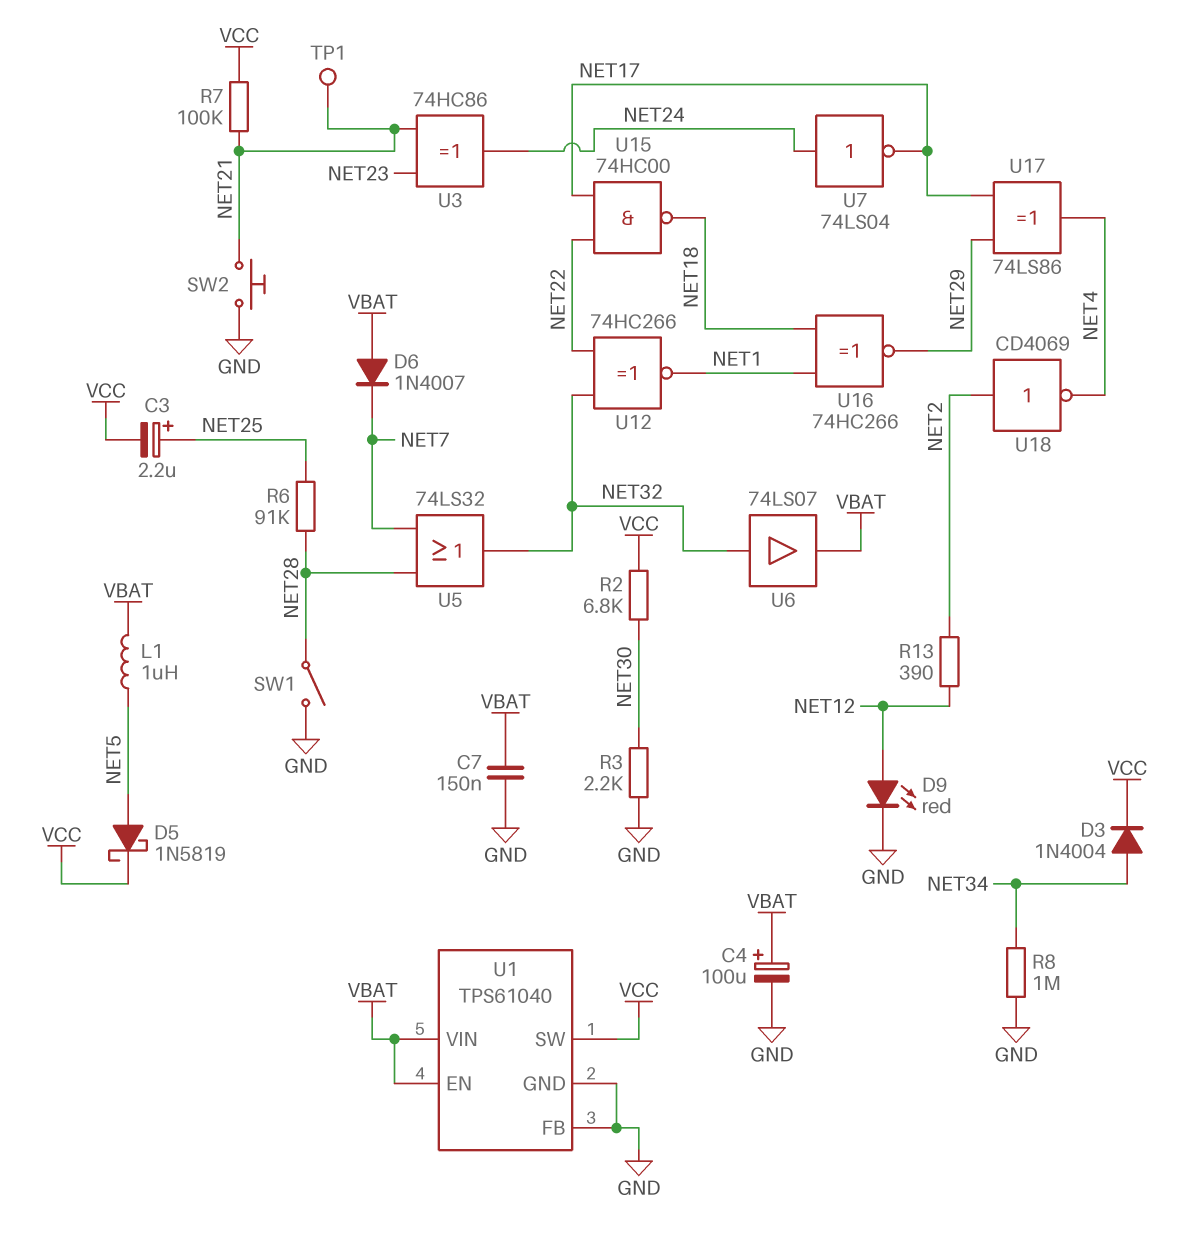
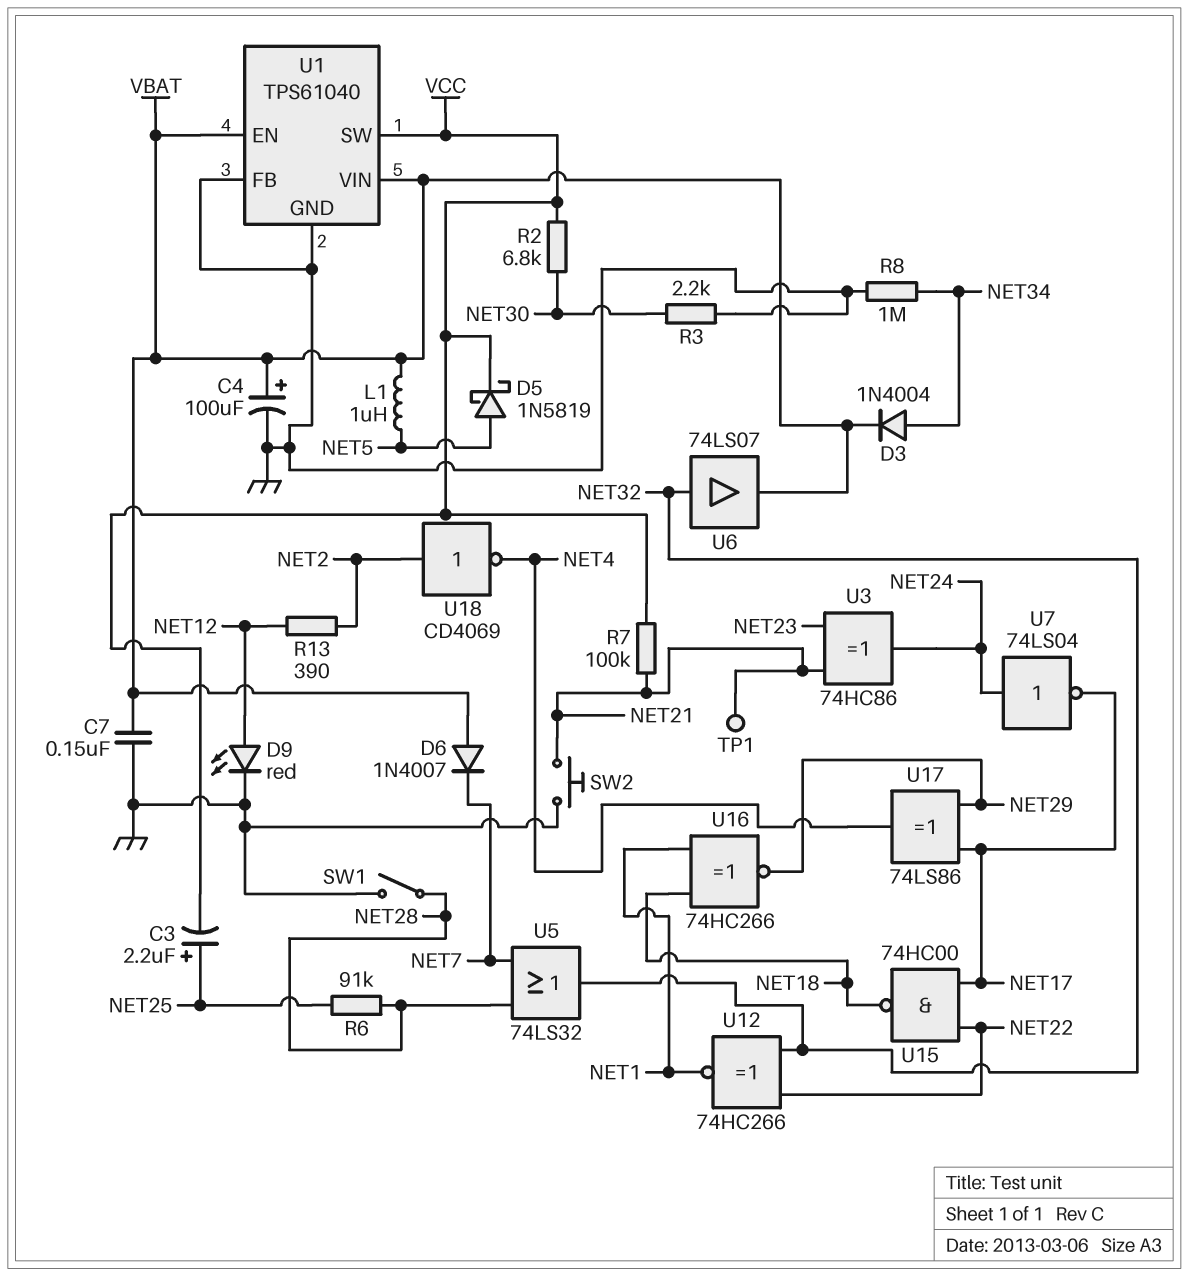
D3: diode 1N4004 (A NET34, K VCC) -> diode 1N4004 (A NET34, K VBAT)

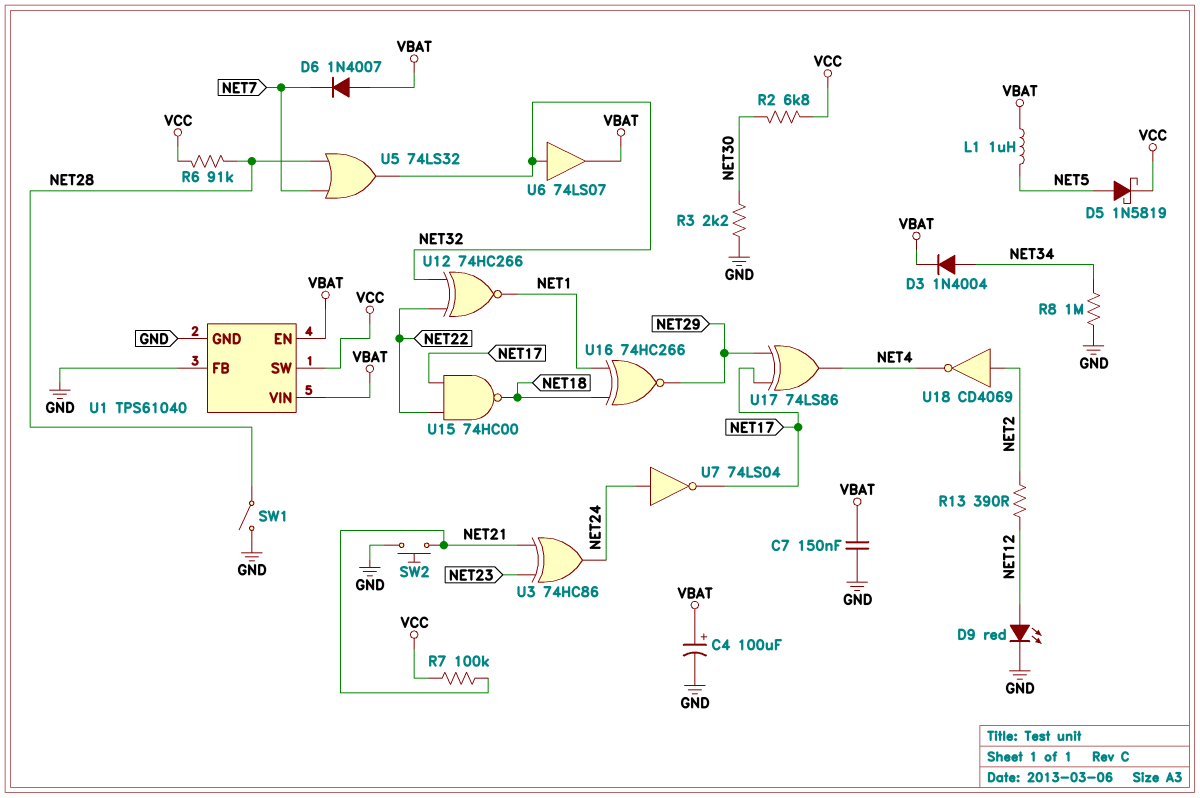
C3: 2.2uF (plus NET25, minus VCC) -> none
R6: 91k (NET25, NET28) -> 91k (NET28, VCC)
TP1: test point (NET21) -> none

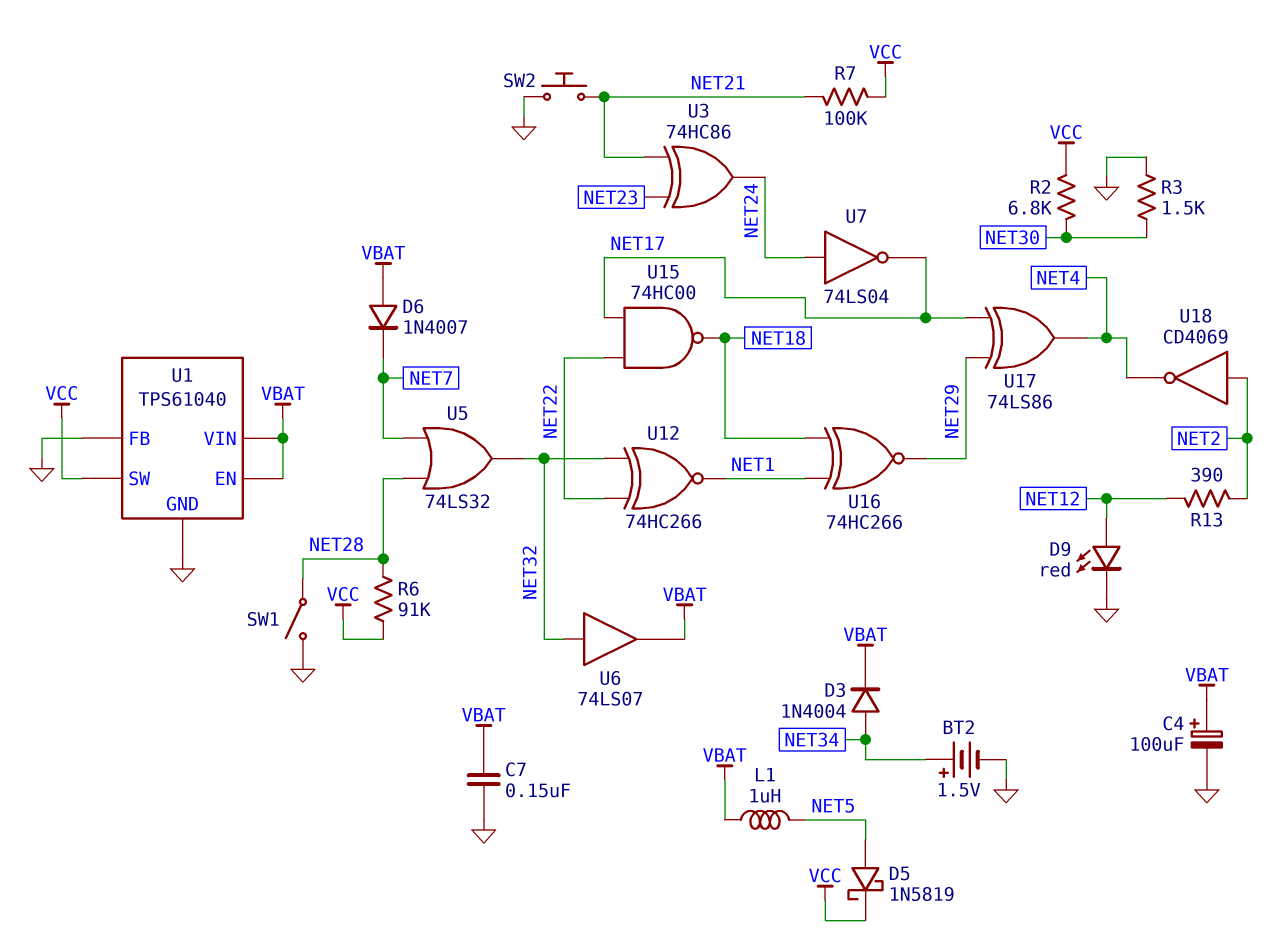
BT2: none -> 1.5V (plus NET34, minus GND)
R3: 2.2k (GND, NET30) -> 1.5k (GND, NET30)
R8: 1M (GND, NET34) -> none

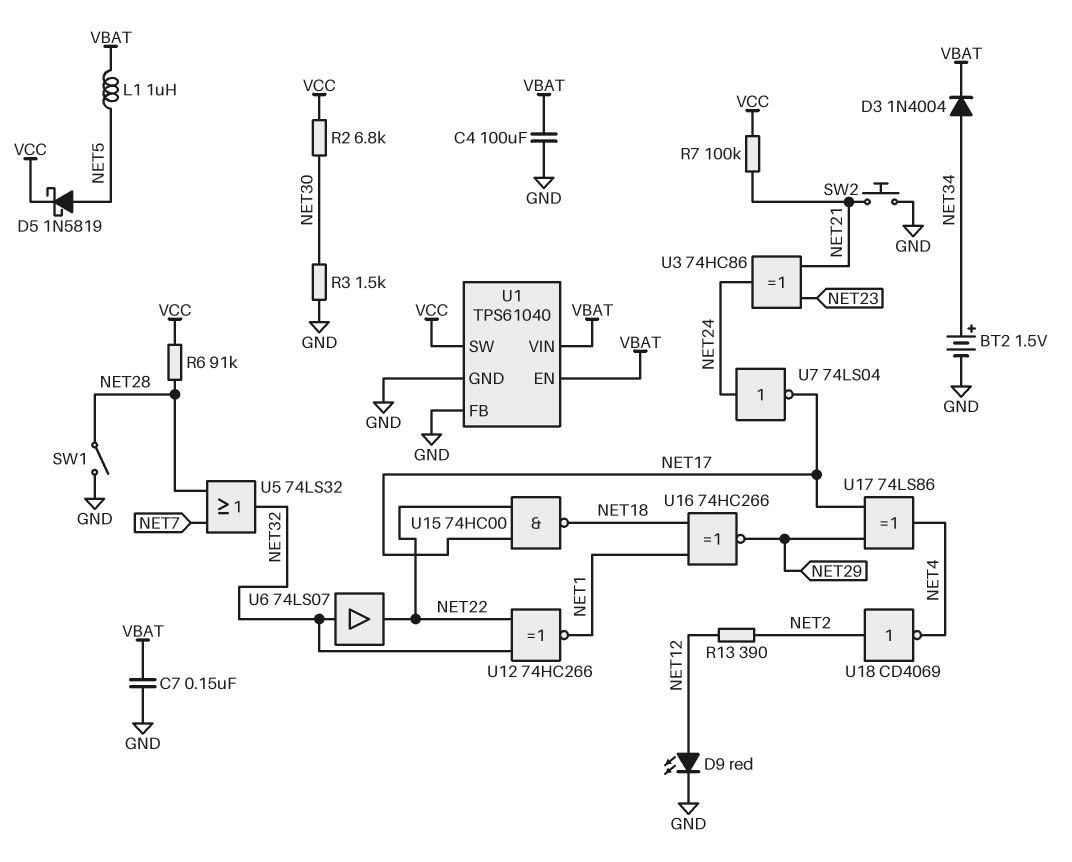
C4: 100uF (plus VBAT, minus GND) -> 100uF (GND, VBAT)
D6: diode 1N4007 (A VBAT, K NET7) -> none
U6: buffer 74LS07 (in NET32, out VBAT) -> buffer 74LS07 (in NET32, out NET22)

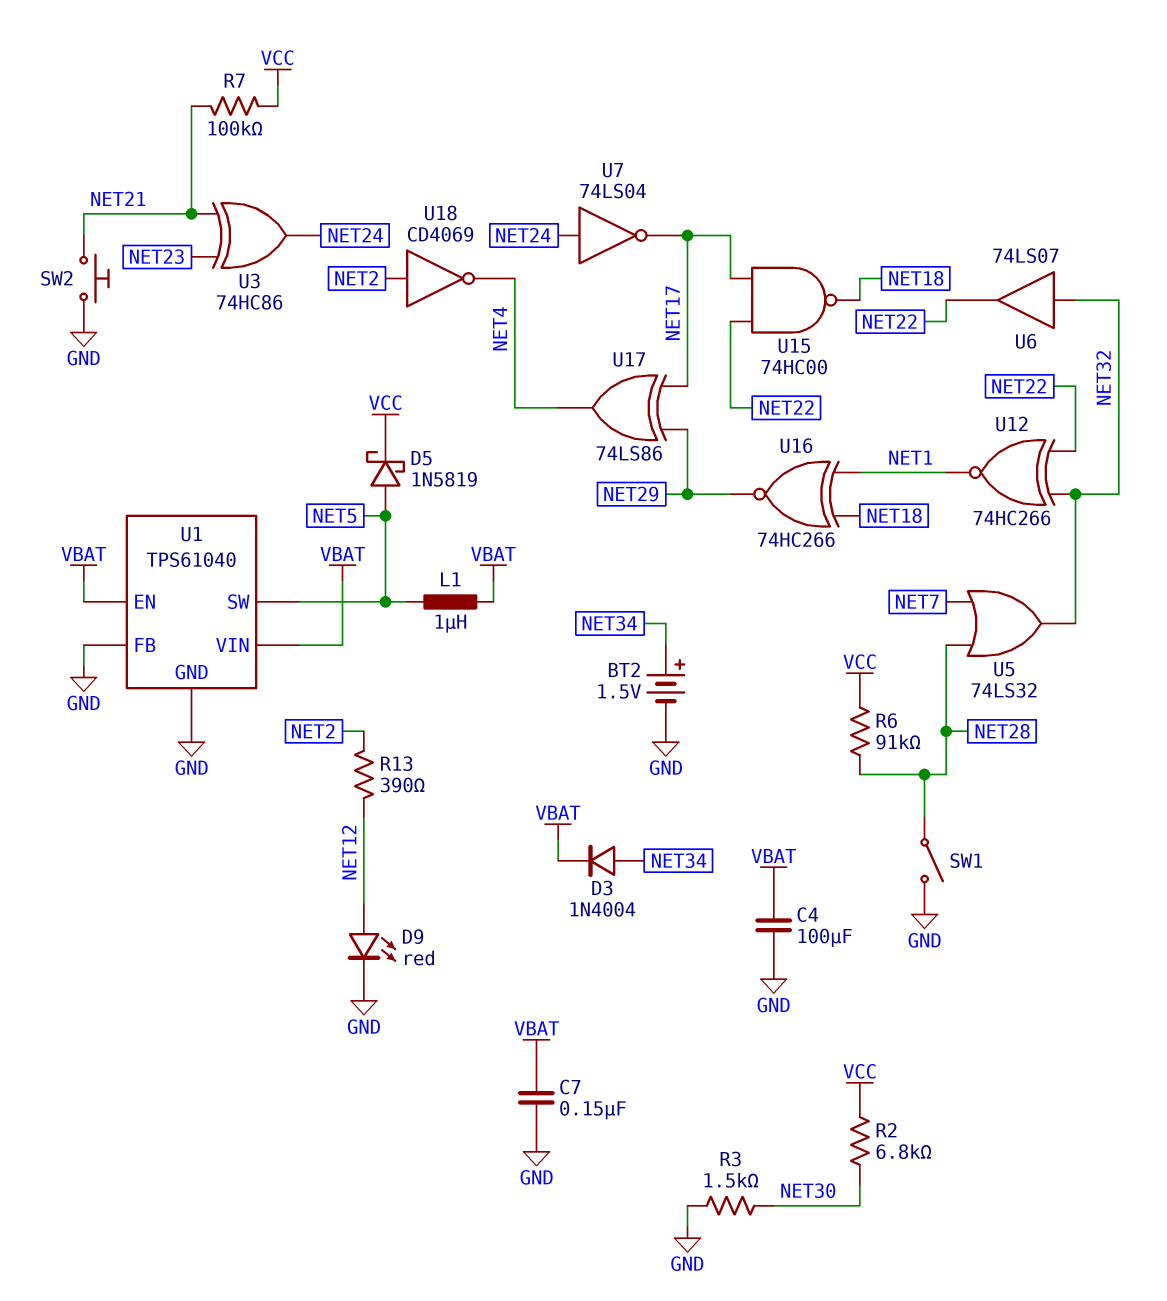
U1 pin SW: VCC -> NET5

